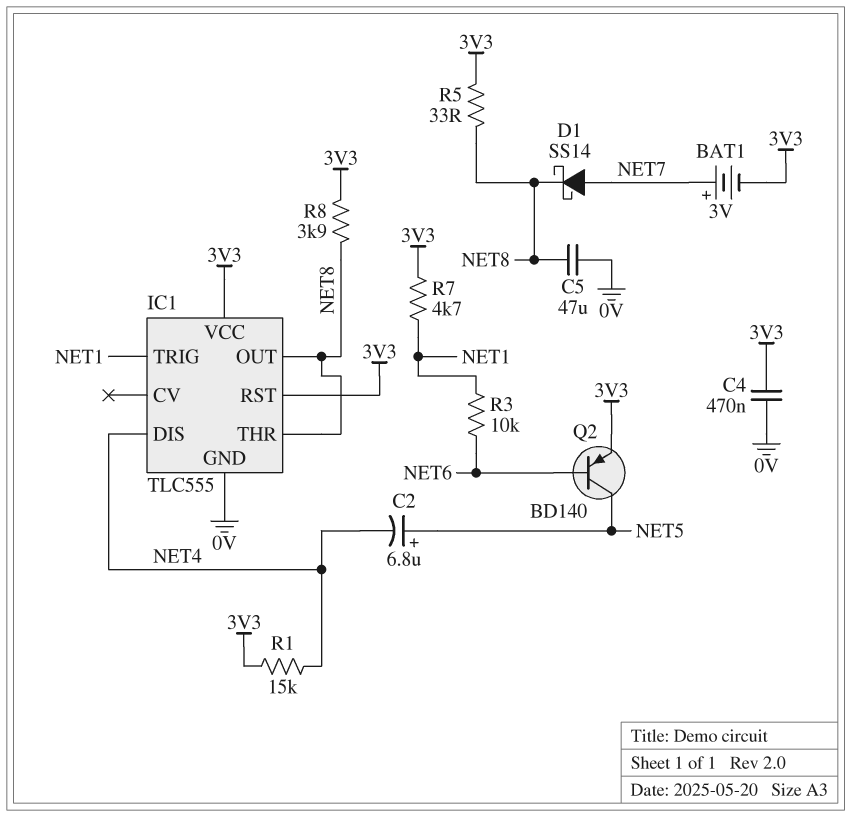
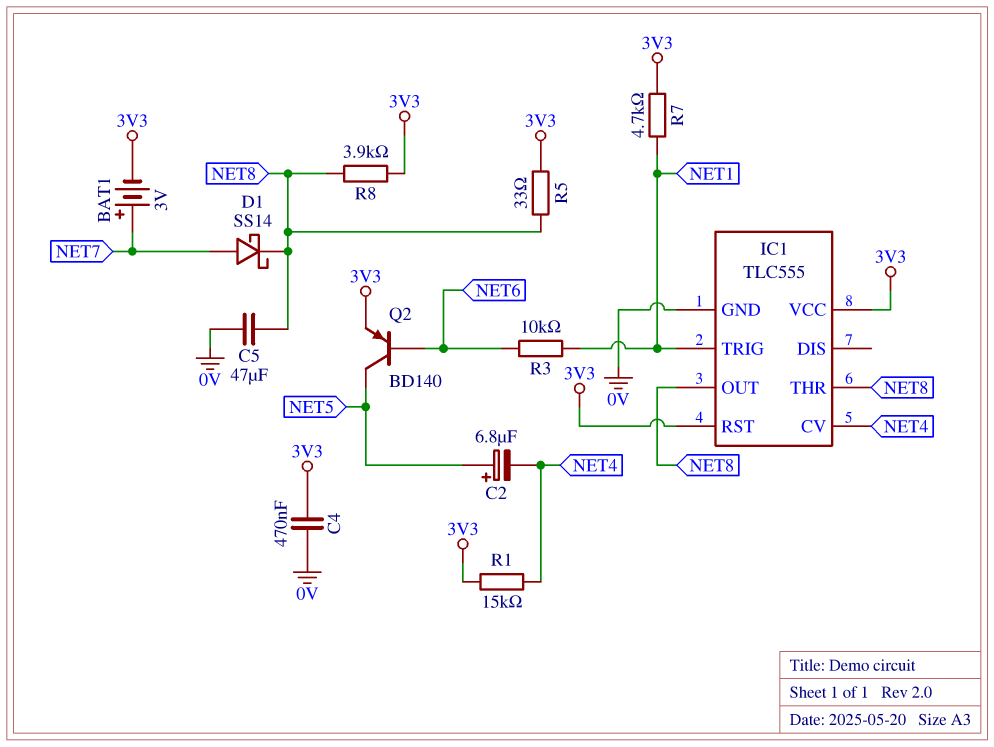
IC1 pin CV: none -> NET4
IC1 pin DIS: NET4 -> none

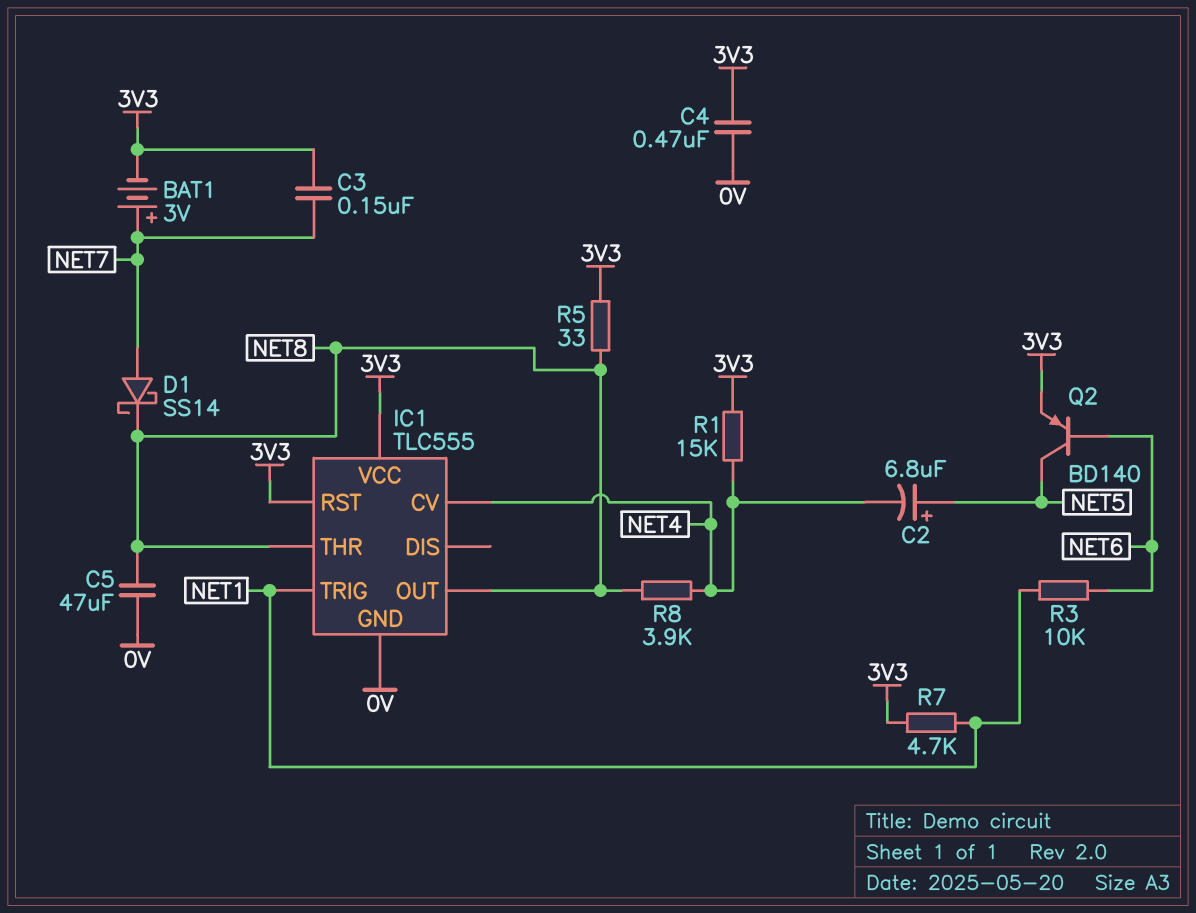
C3: none -> 150nF (3V3, NET7)
R8: 3.9k (3V3, NET8) -> 3.9k (NET4, NET8)

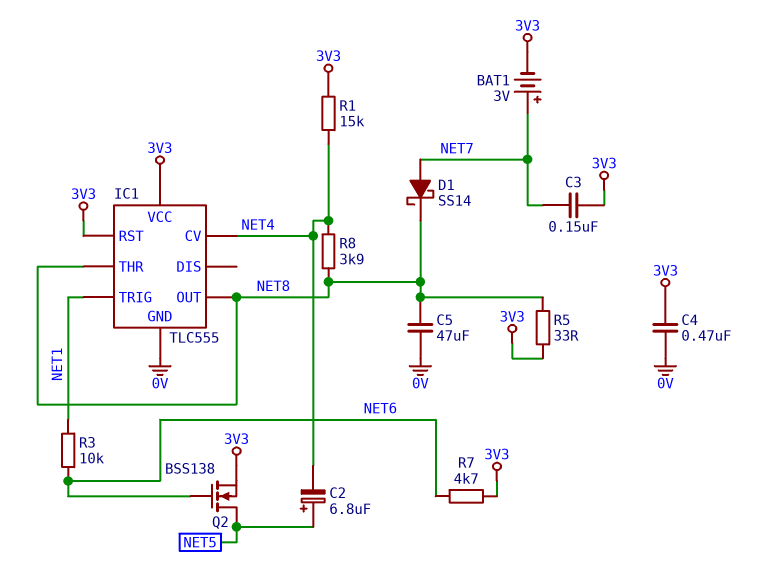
Q2: PNP BD140 (B NET6, C NET5, E 3V3) -> NMOS BSS138 (G NET6, D NET5, S 3V3)
R7: 4.7k (3V3, NET1) -> 4.7k (3V3, NET6)

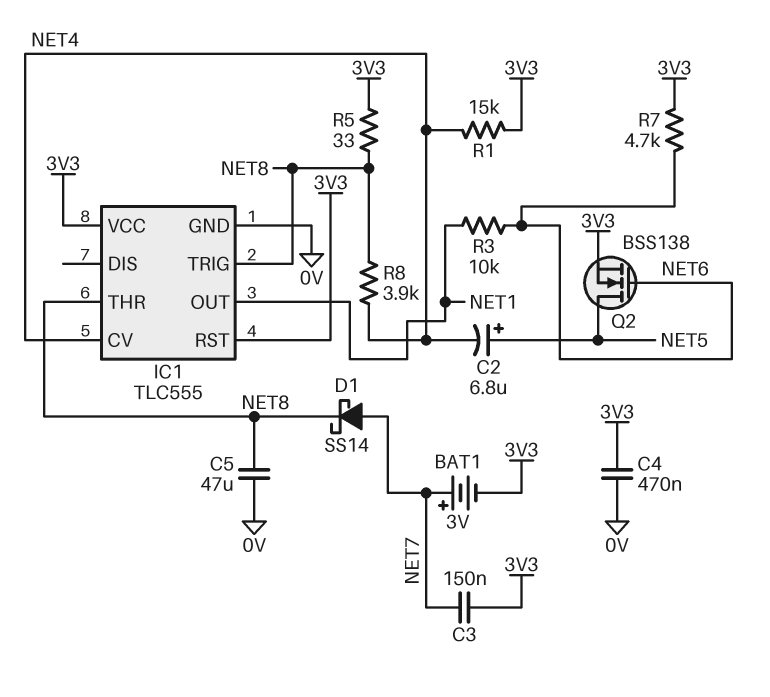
IC1 pin OUT: NET8 -> NET1
IC1 pin TRIG: NET1 -> NET8

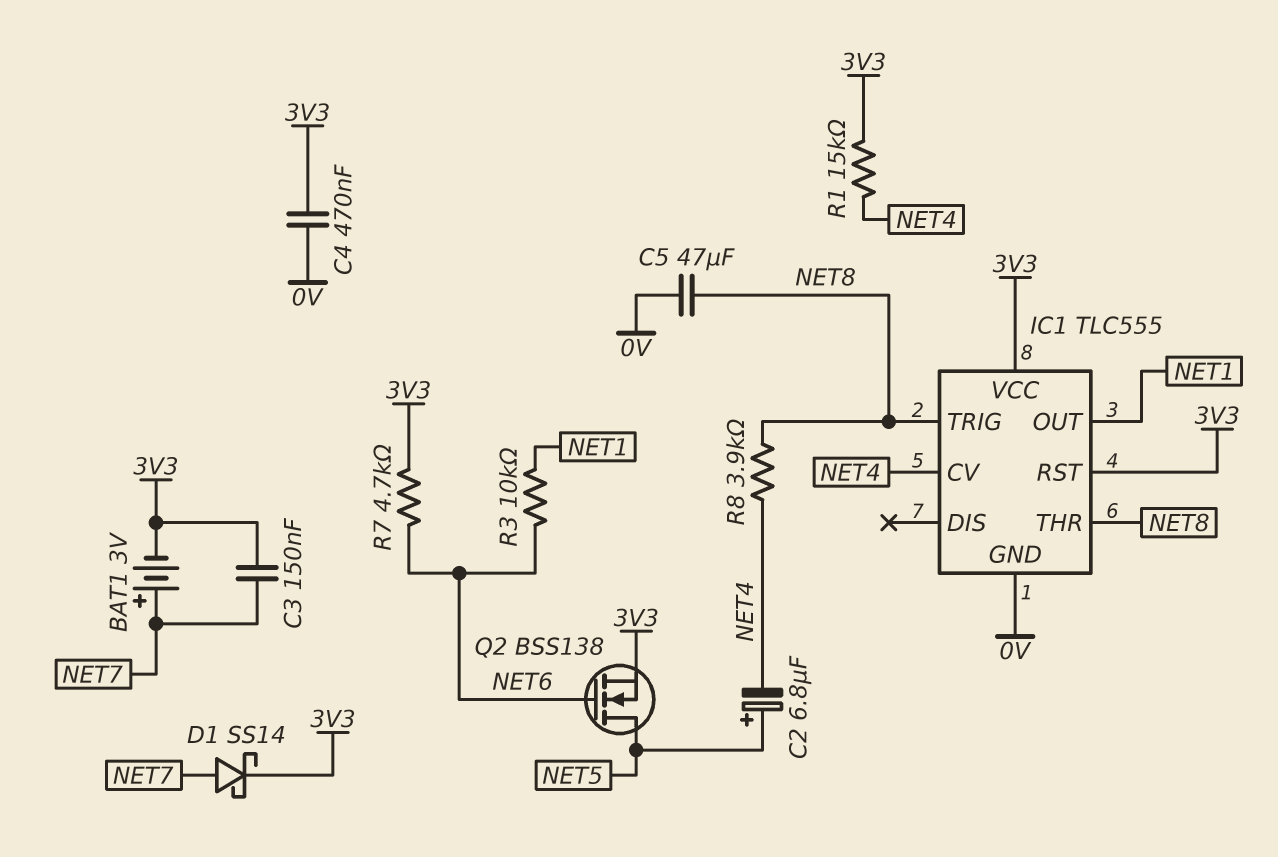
D1: schottky SS14 (A NET7, K NET8) -> schottky SS14 (A NET7, K 3V3)
R5: 33 (3V3, NET8) -> none

